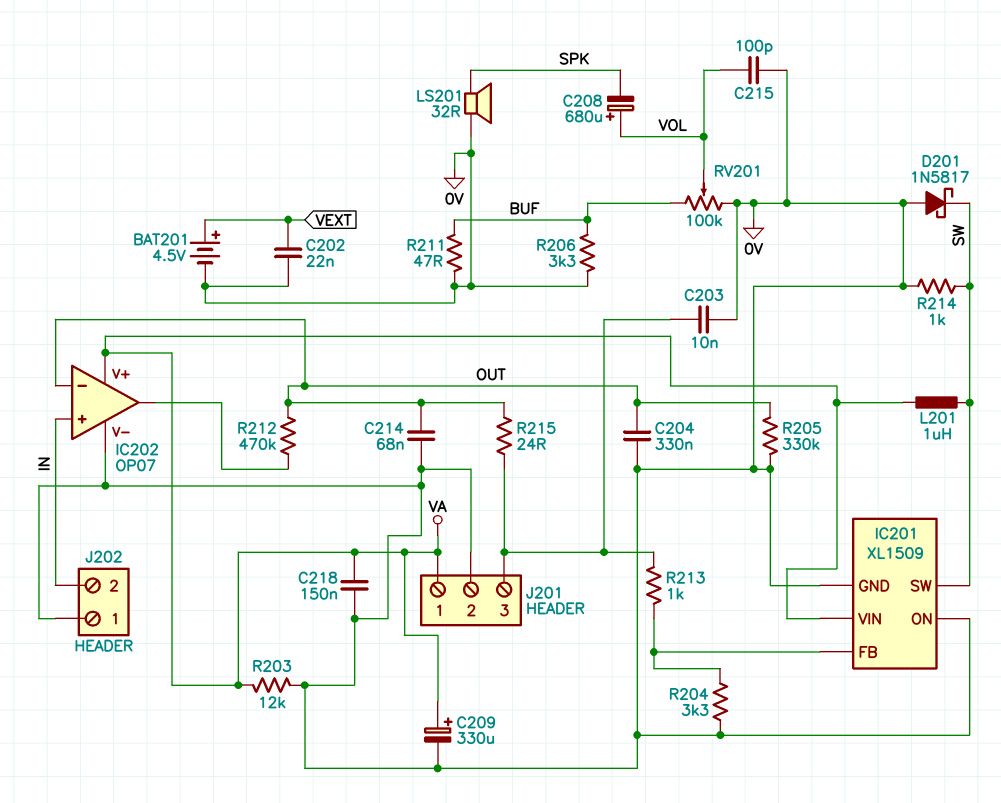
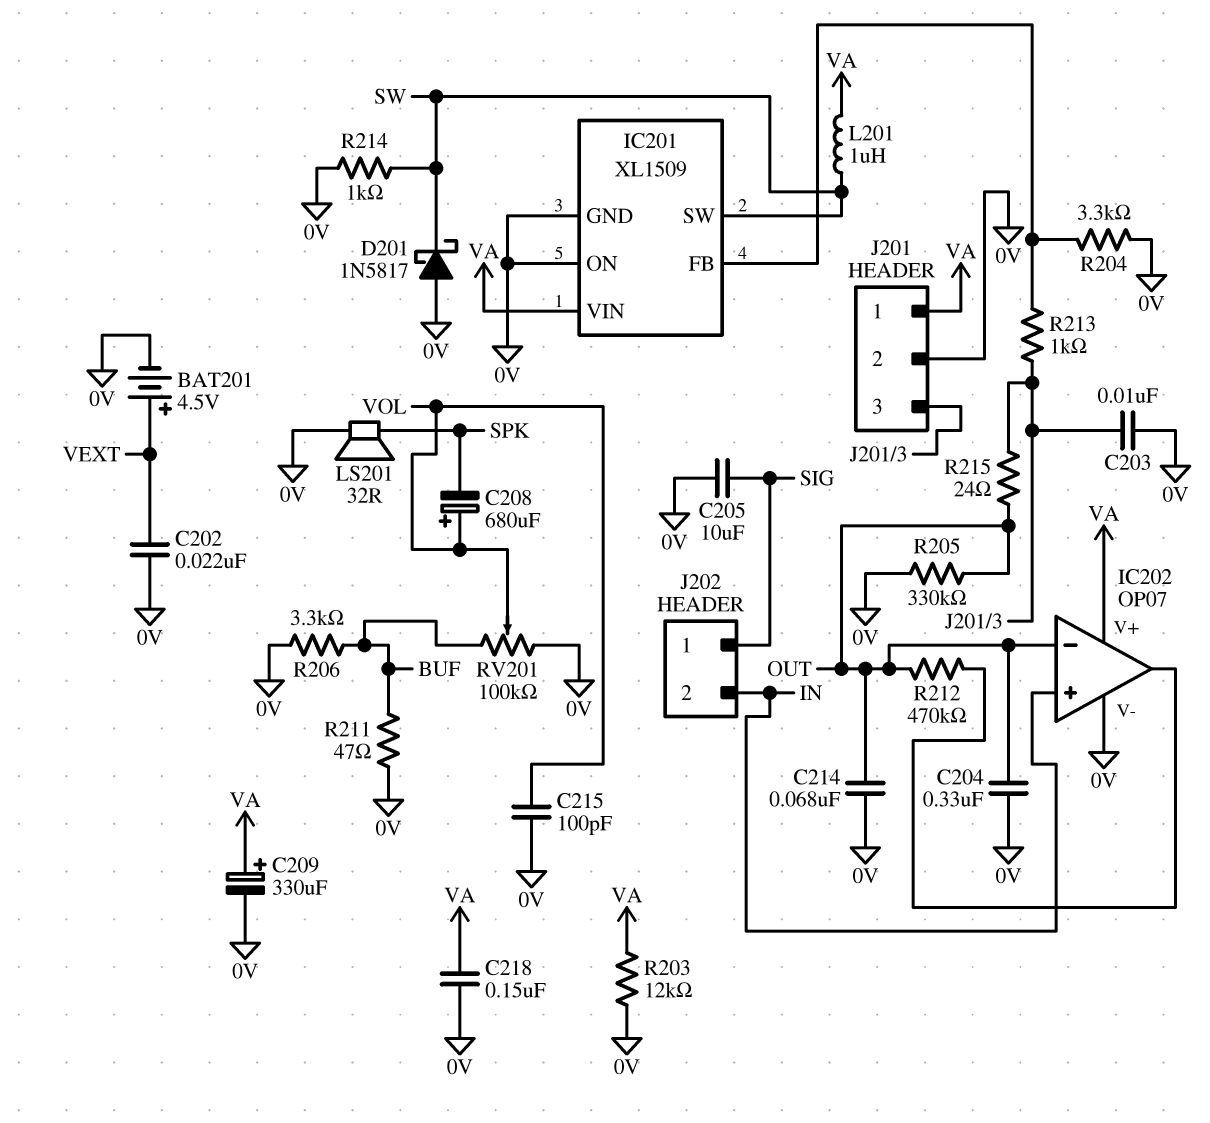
C205: none -> 10uF (0V, SIG)
J202 pin 1: 0V -> SIG

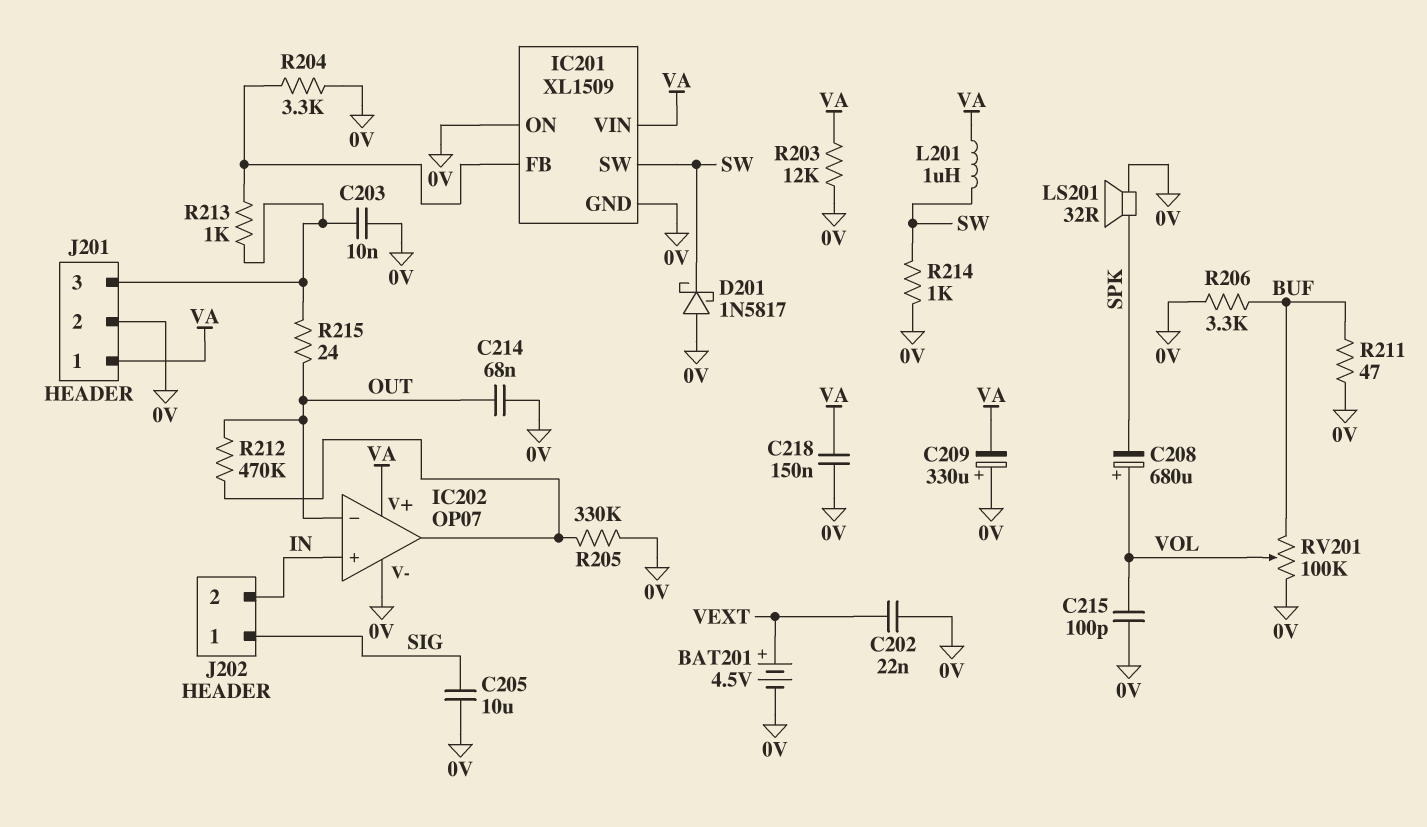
C204: 330nF (0V, OUT) -> none
C209: 330uF (plus VA, minus 0V) -> 330uF (plus 0V, minus VA)
R205: 330k (0V, OUT) -> 330k (0V, IC202/out)

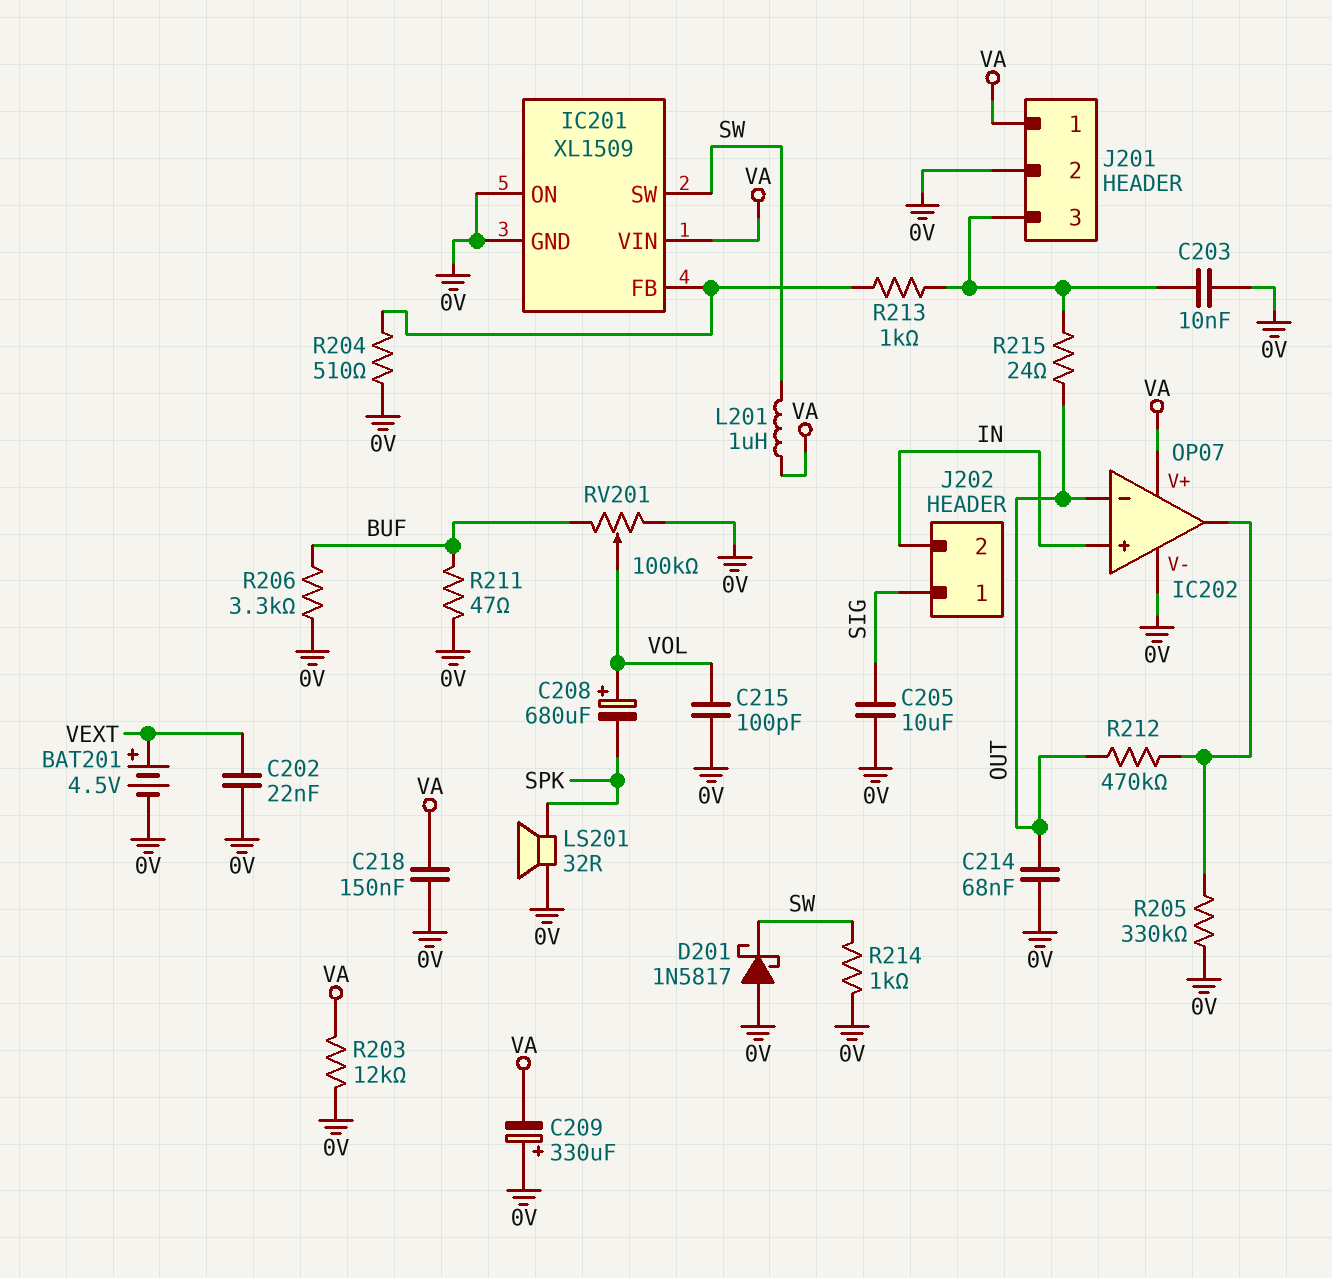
R204: 3.3k (0V, IC201/FB) -> 510 (0V, IC201/FB)

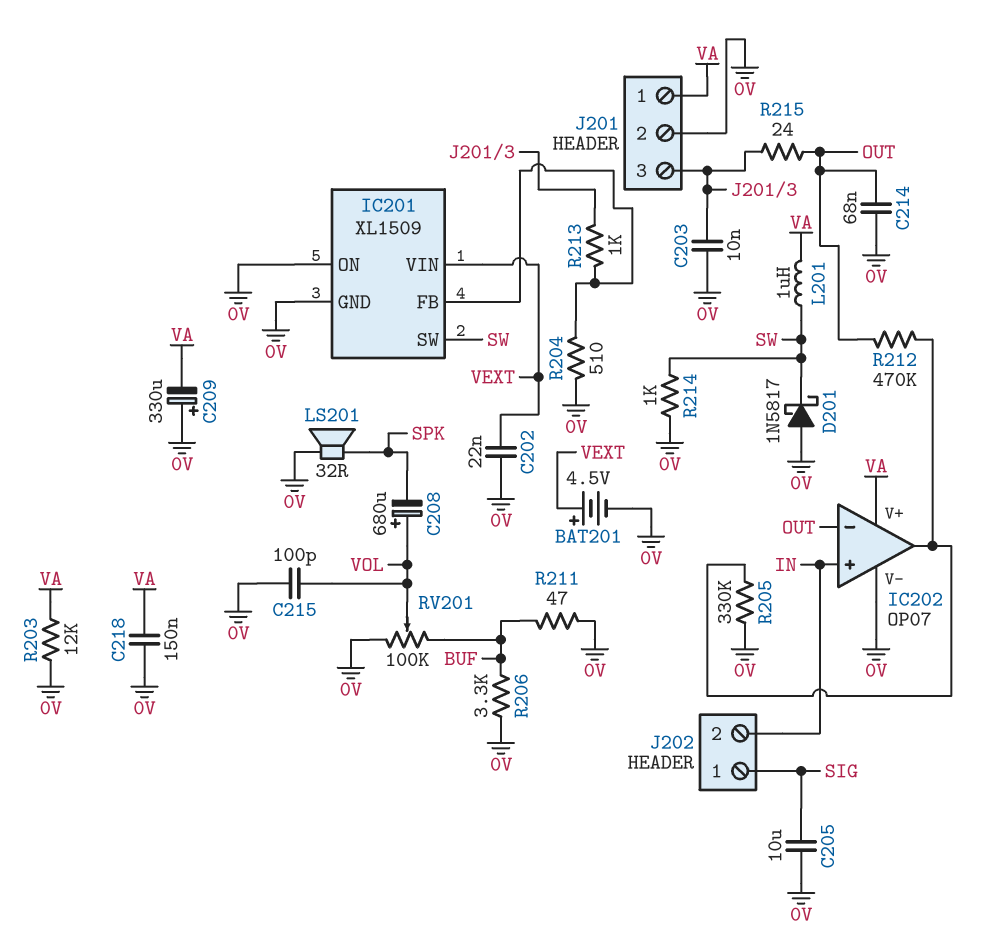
IC201 pin VIN: VA -> VEXT

